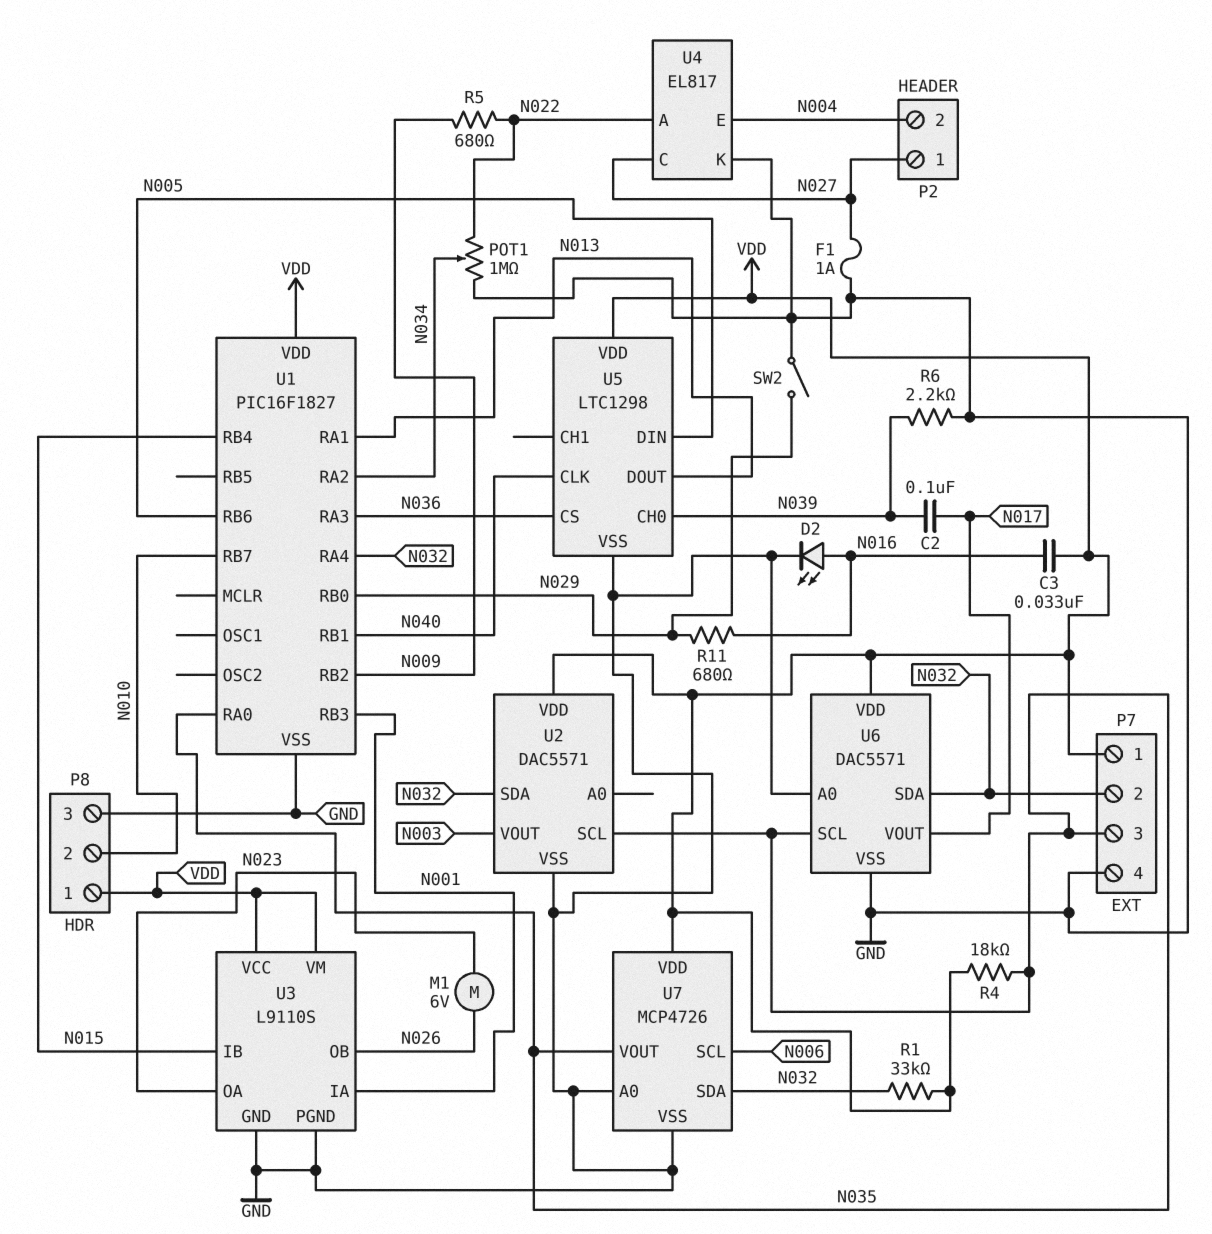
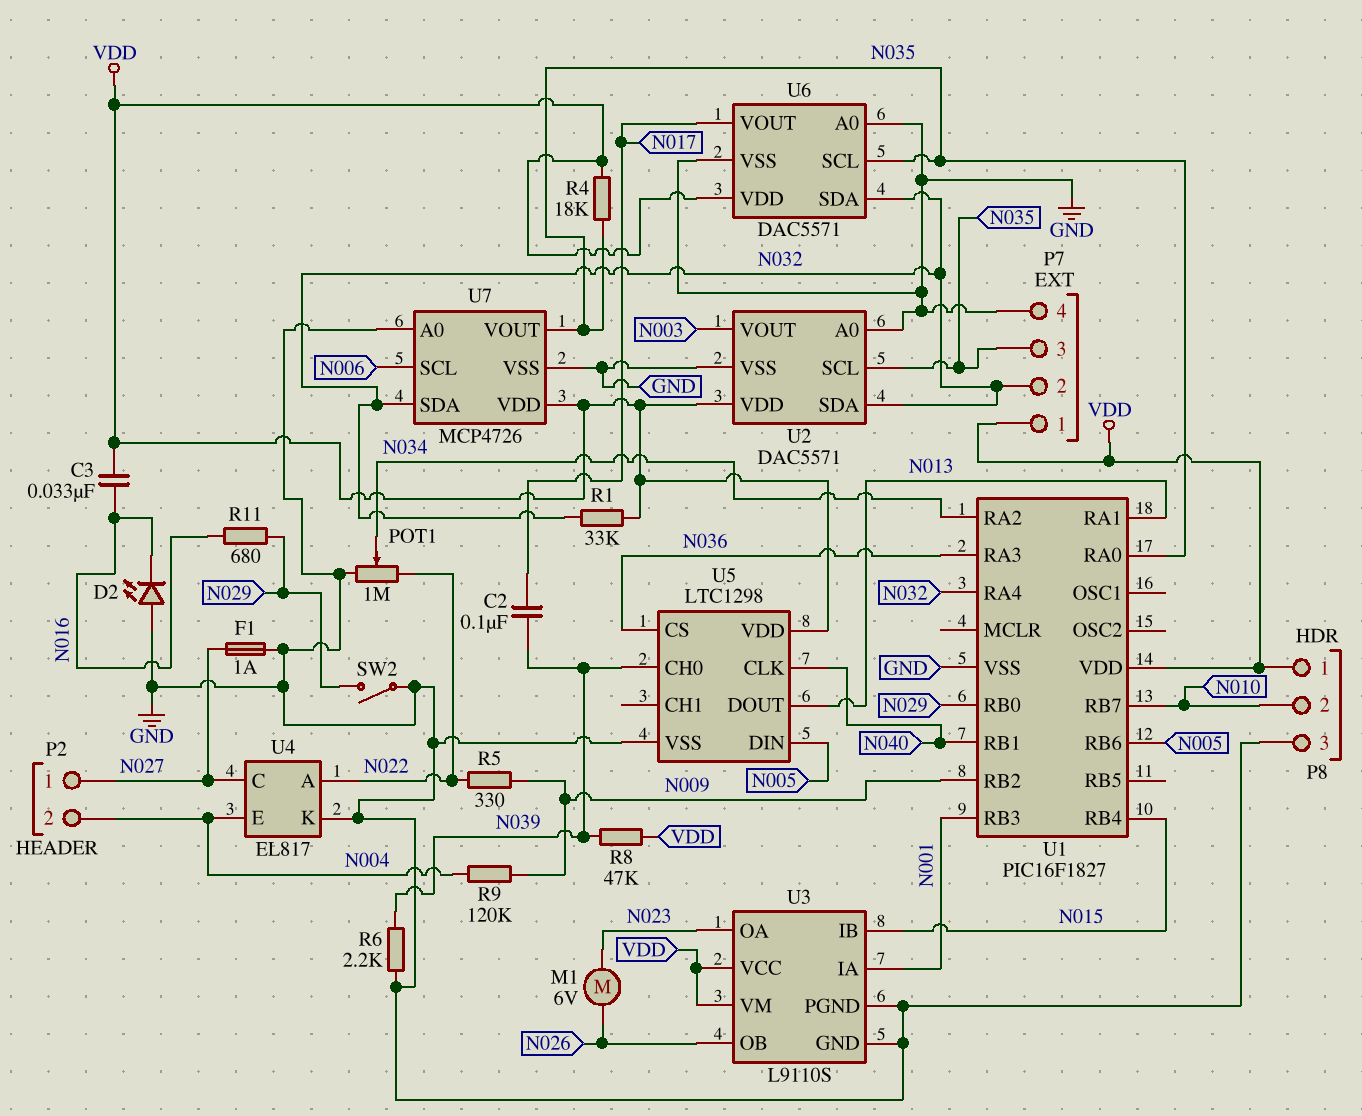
D2: LED (A N016, K GND) -> LED (A GND, K N016)
R5: 680 (N009, N022) -> 330 (N009, N022)
R8: none -> 47k (N039, VDD)
R9: none -> 120k (N004, N009)
U2 pin A0: none -> GND

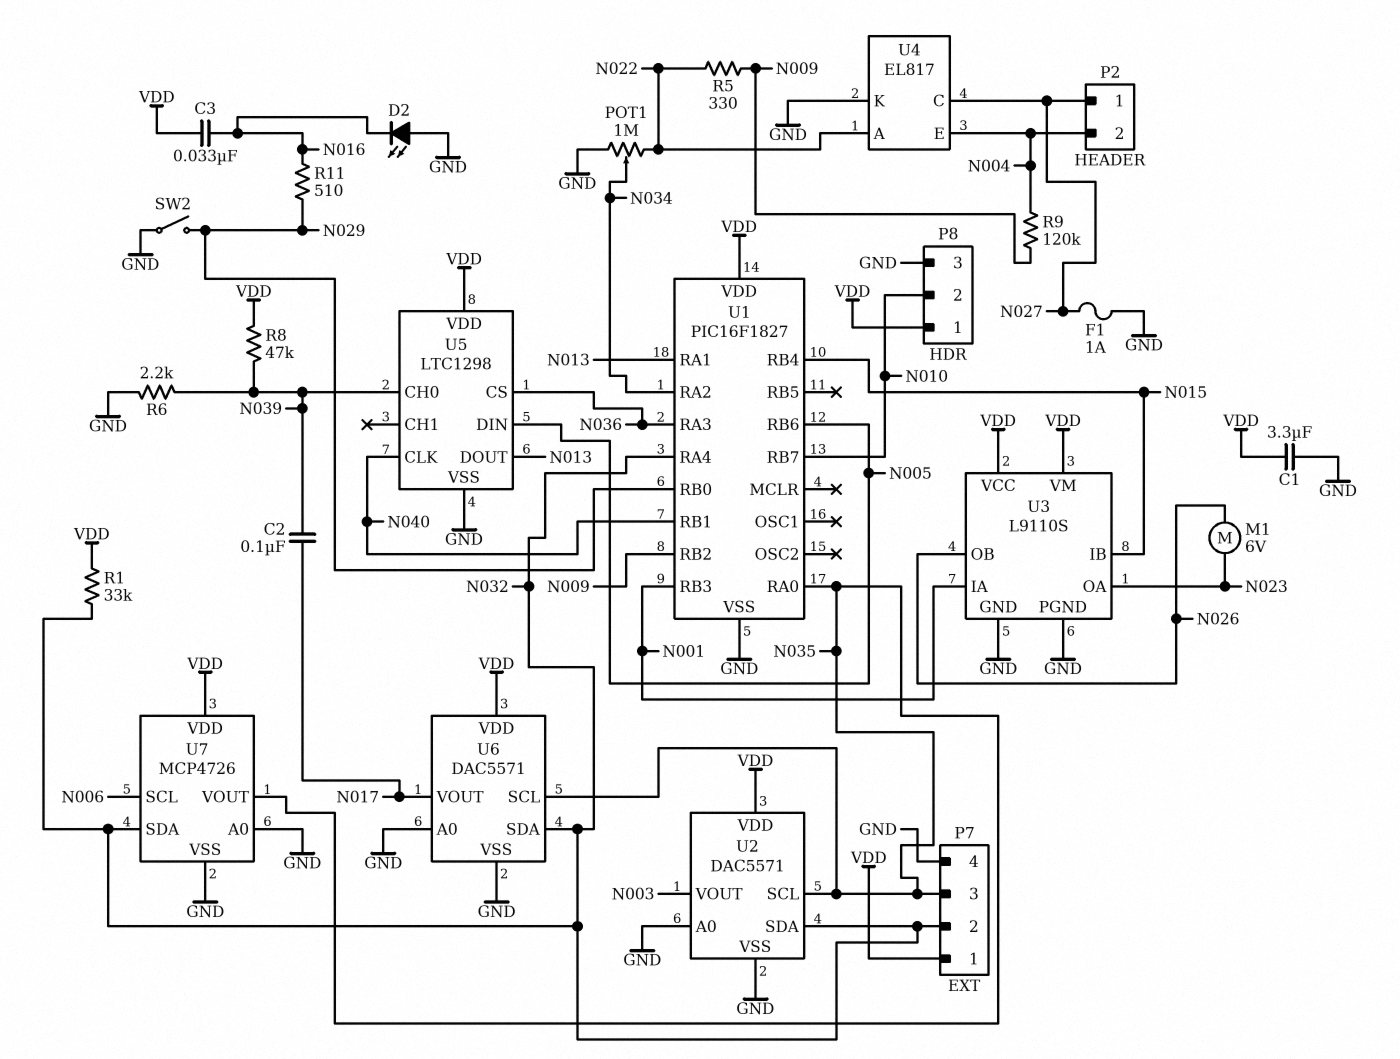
C1: none -> 3.3uF (GND, VDD)
R4: 18k (N035, VDD) -> none
R11: 680 (N016, N029) -> 510 (N016, N029)

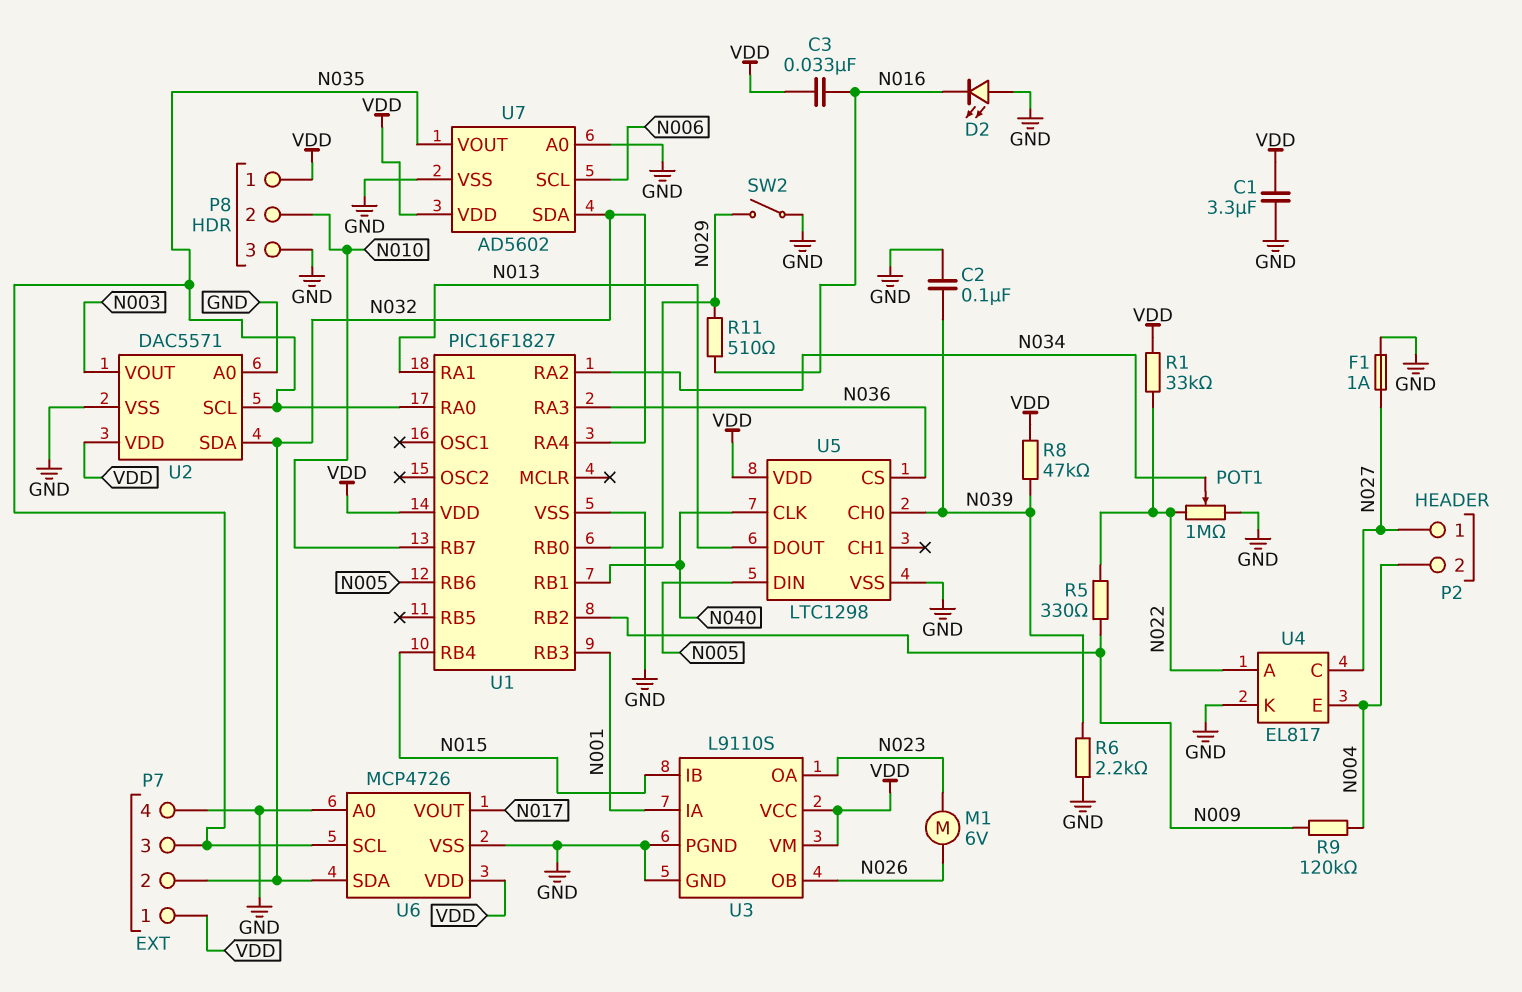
C2: 100nF (N017, N039) -> 100nF (GND, N039)
R1: 33k (N032, VDD) -> 33k (N022, VDD)
U6: DAC5571 -> MCP4726
U7: MCP4726 -> AD5602

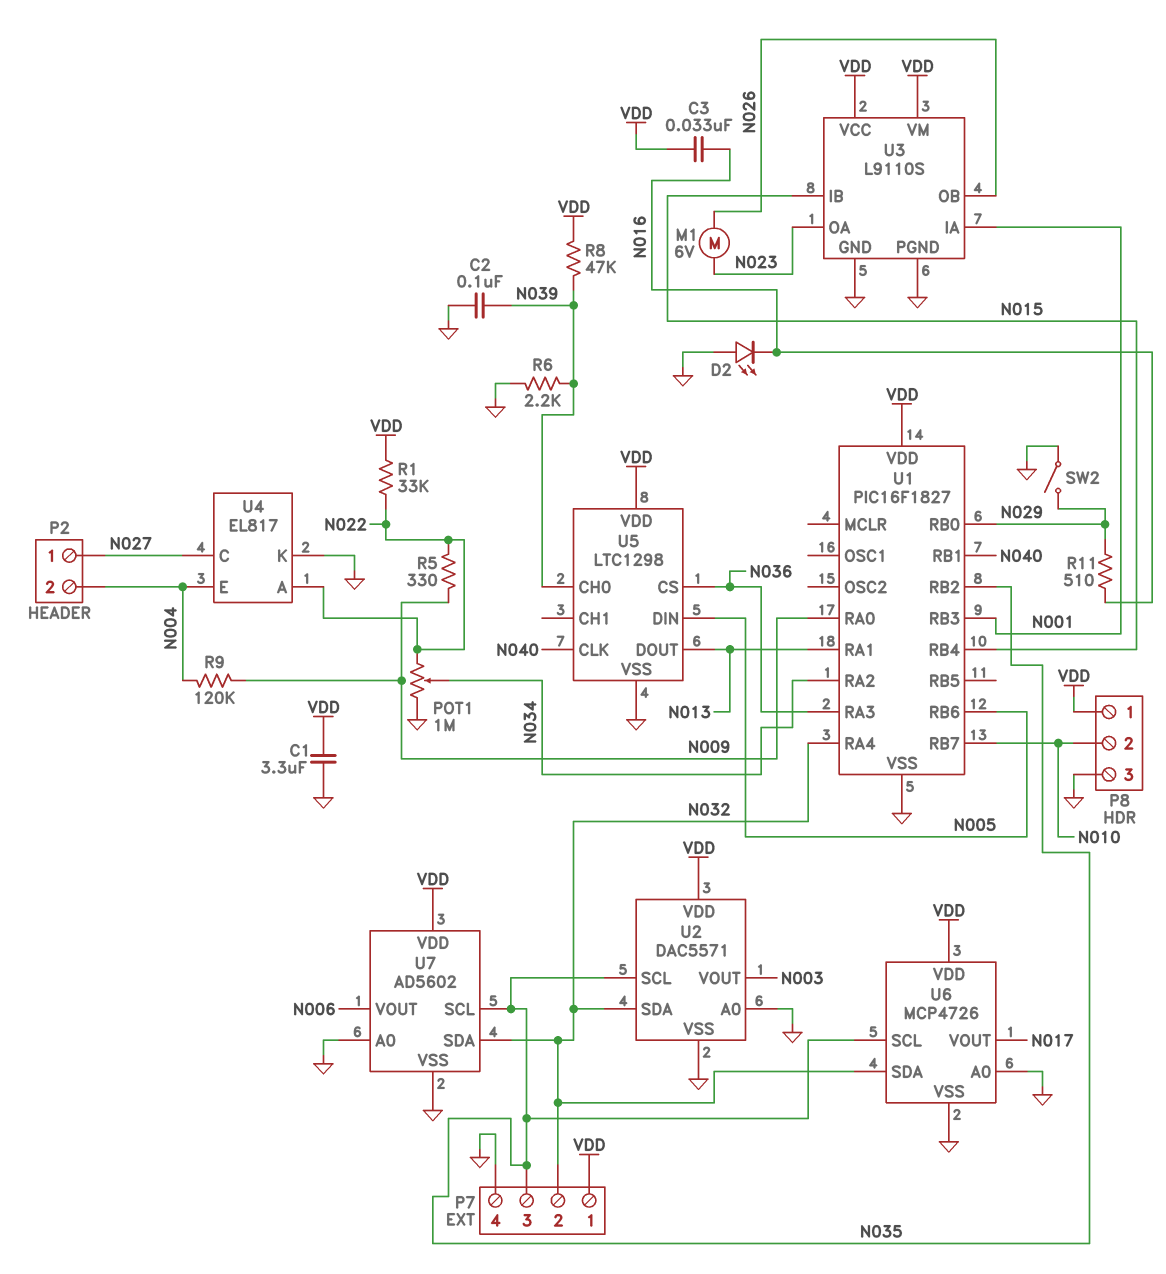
F1: 1A (GND, N027) -> none
U1 pin RA0: N035 -> N009
U1 pin RB2: N009 -> N035
U7 pin SCL: N006 -> N035
U7 pin VOUT: N035 -> N006

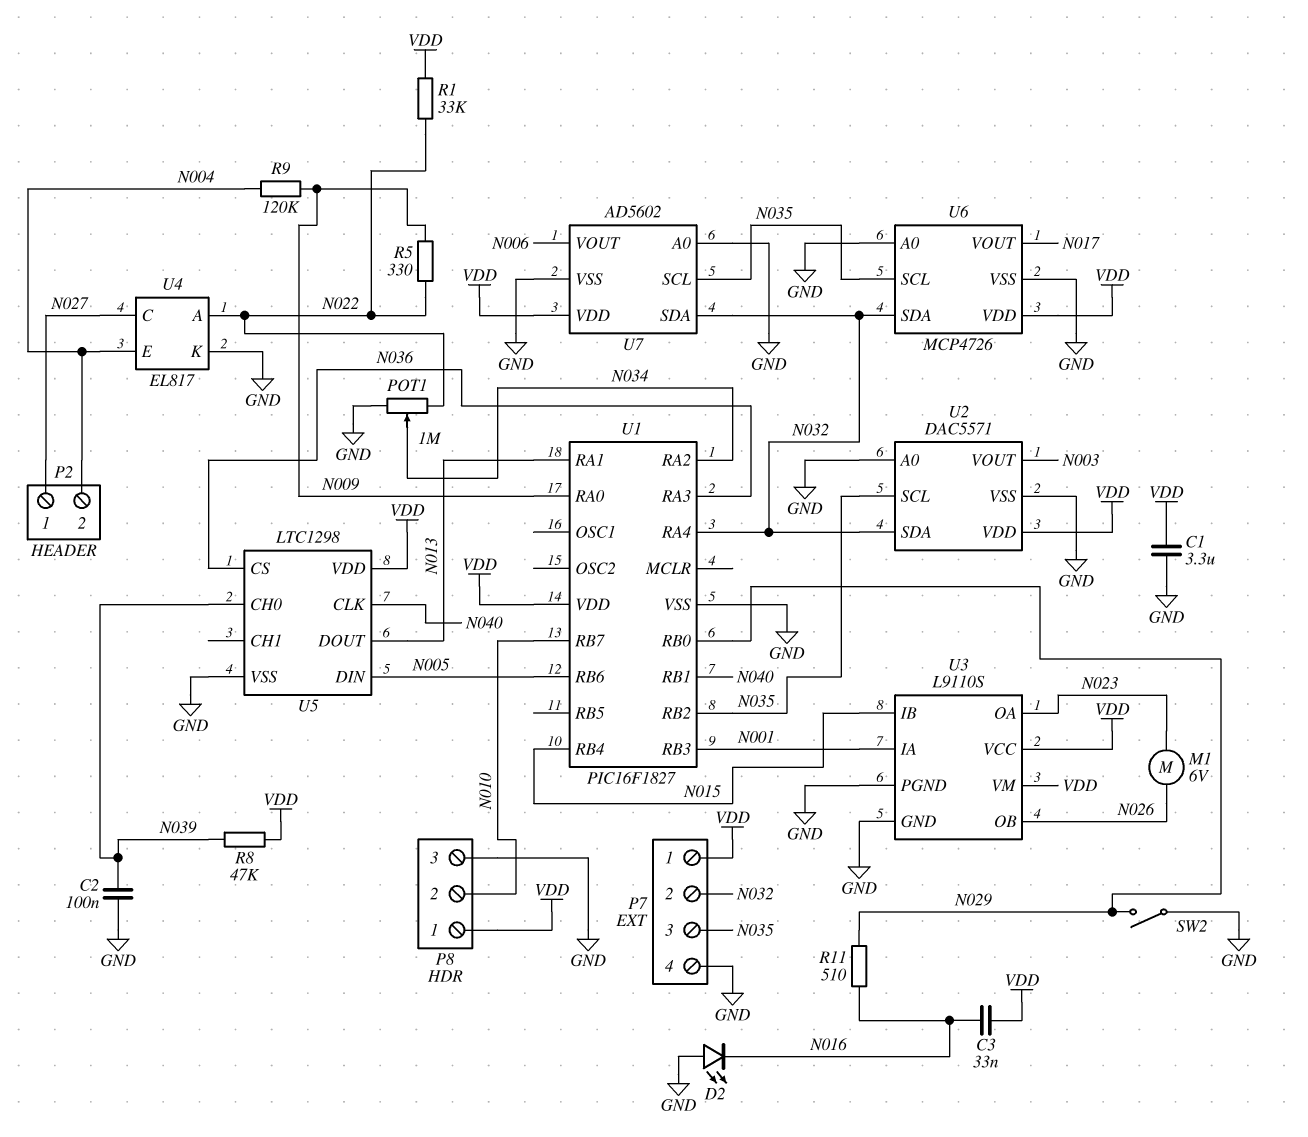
R6: 2.2k (GND, N039) -> none

